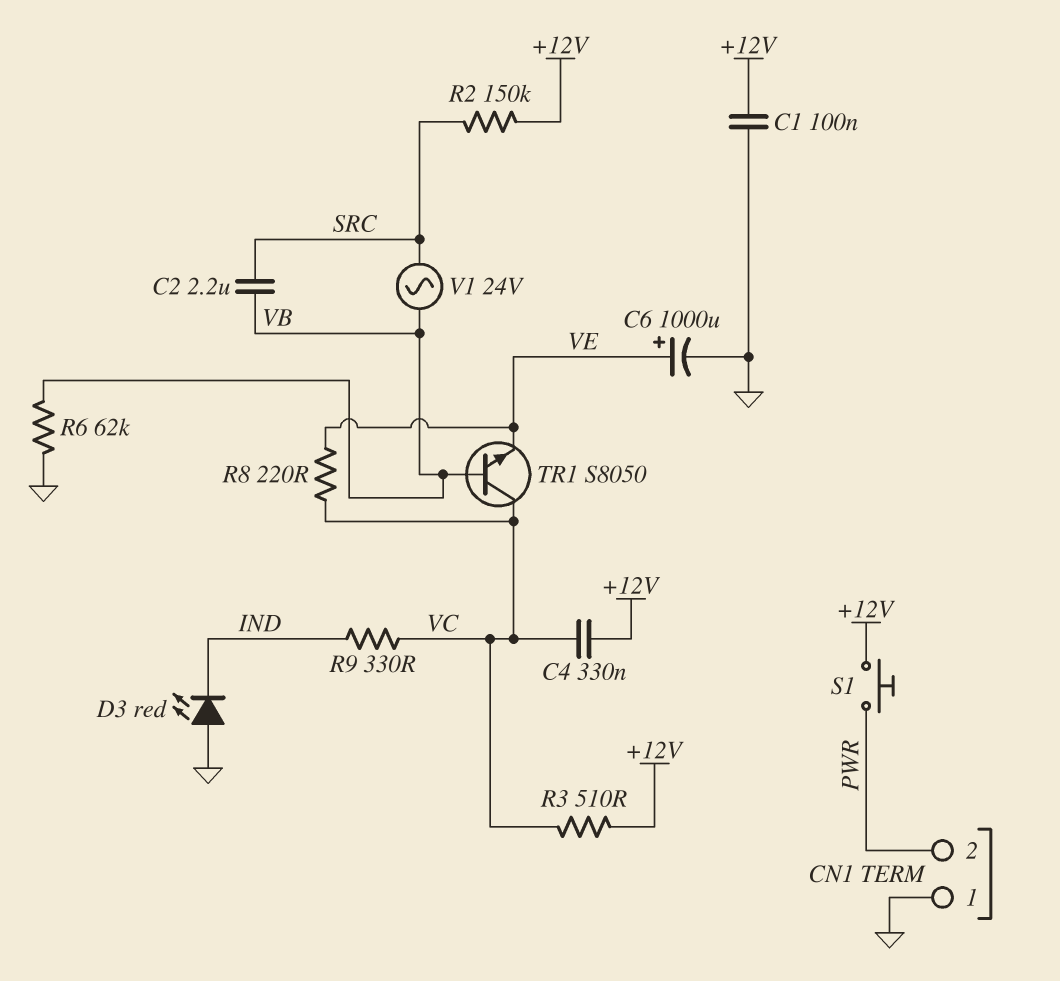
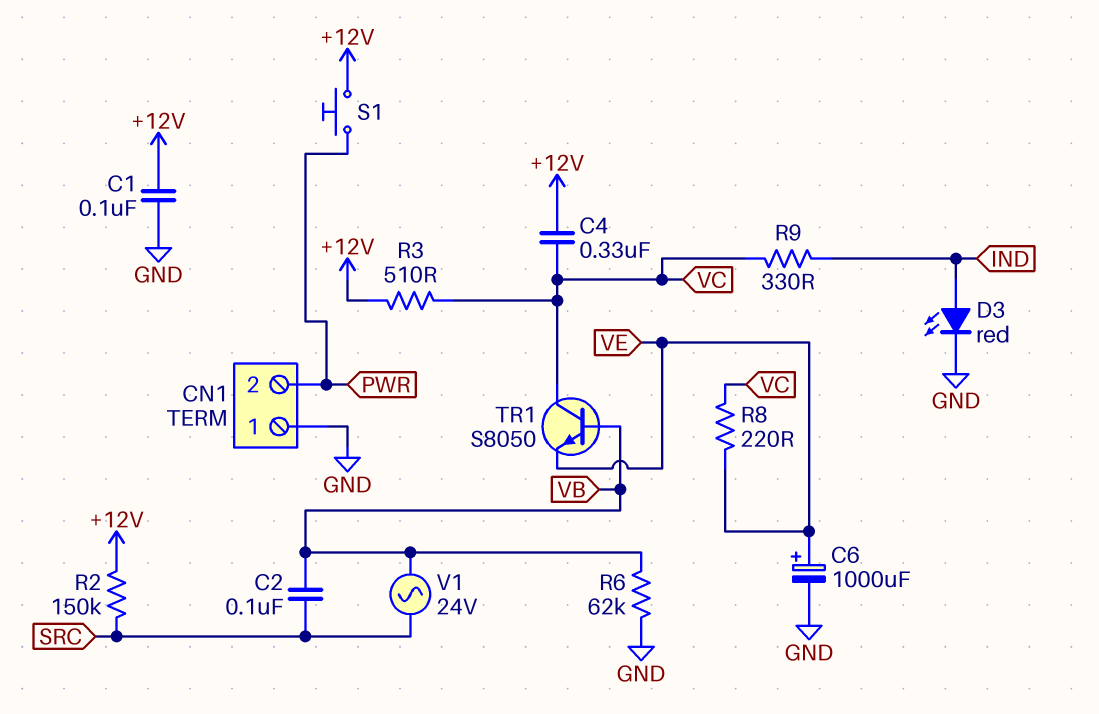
C2: 2.2uF (SRC, VB) -> 100nF (SRC, VB)
D3: LED red (A GND, K IND) -> LED red (A IND, K GND)

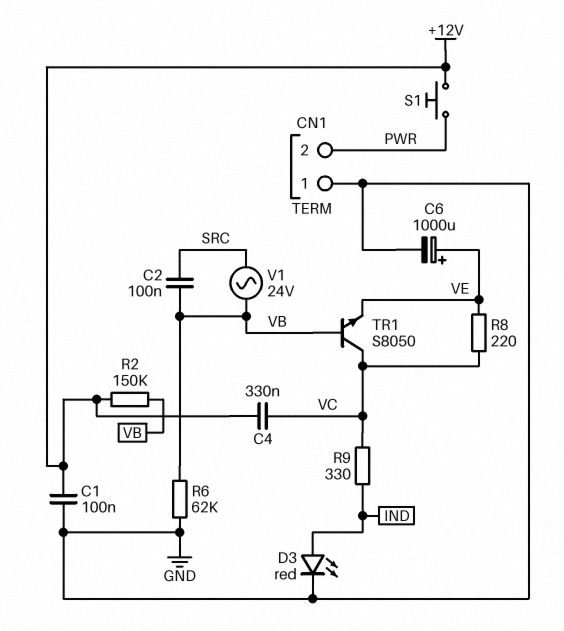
R2: 150k (+12V, SRC) -> 150k (+12V, VB)
R3: 510 (+12V, VC) -> none

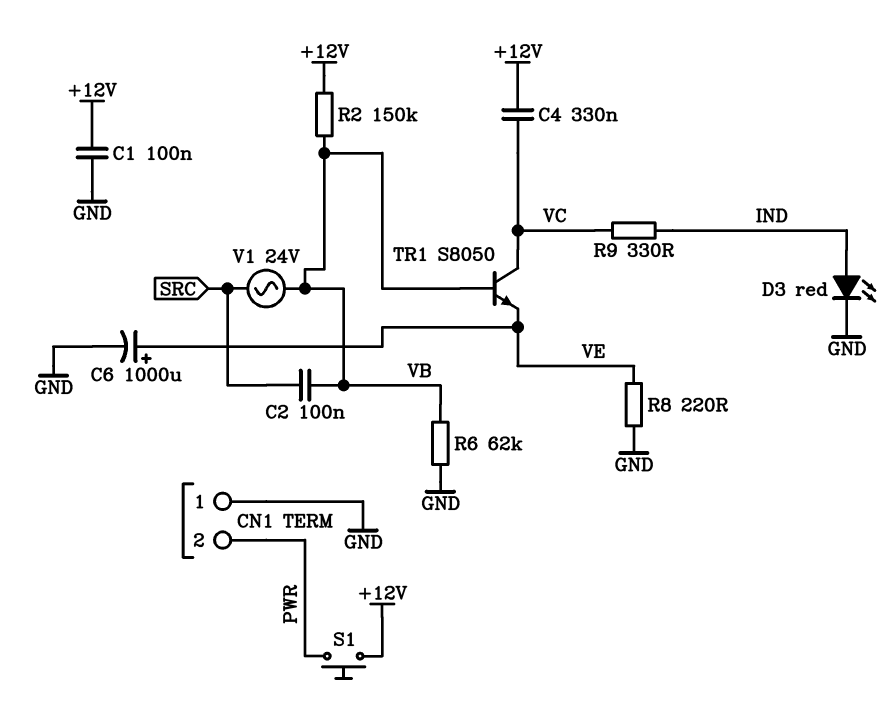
R8: 220 (VC, VE) -> 220 (GND, VE)

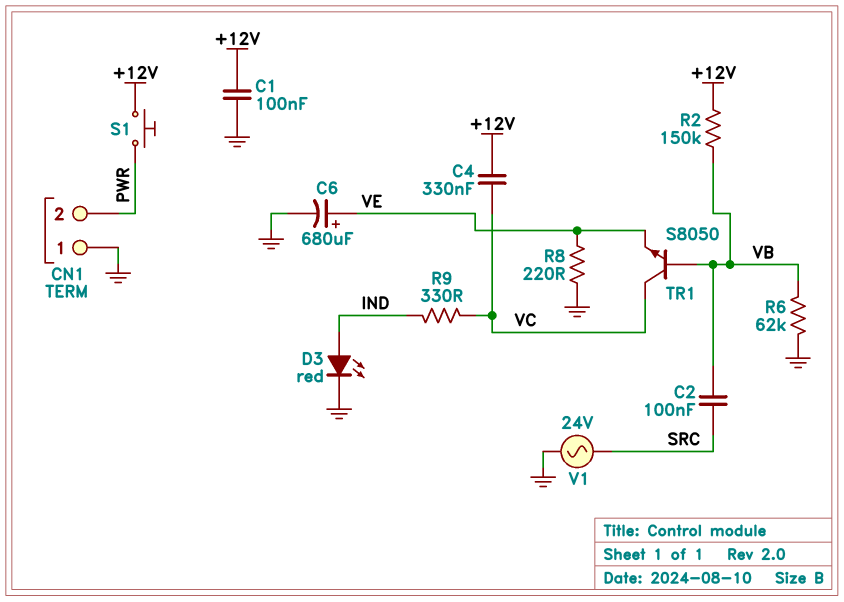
C6: 1000uF (plus VE, minus GND) -> 680uF (plus VE, minus GND)
V1: AC 24V (SRC, VB) -> AC 24V (GND, SRC)

